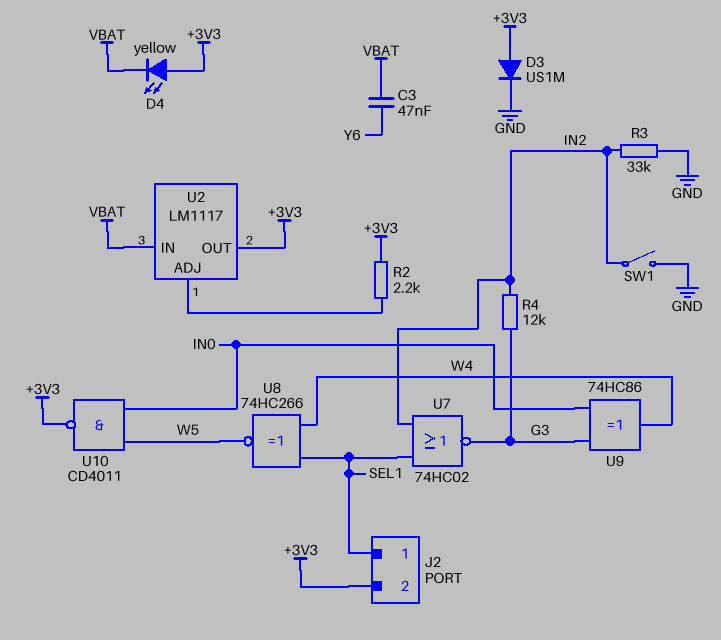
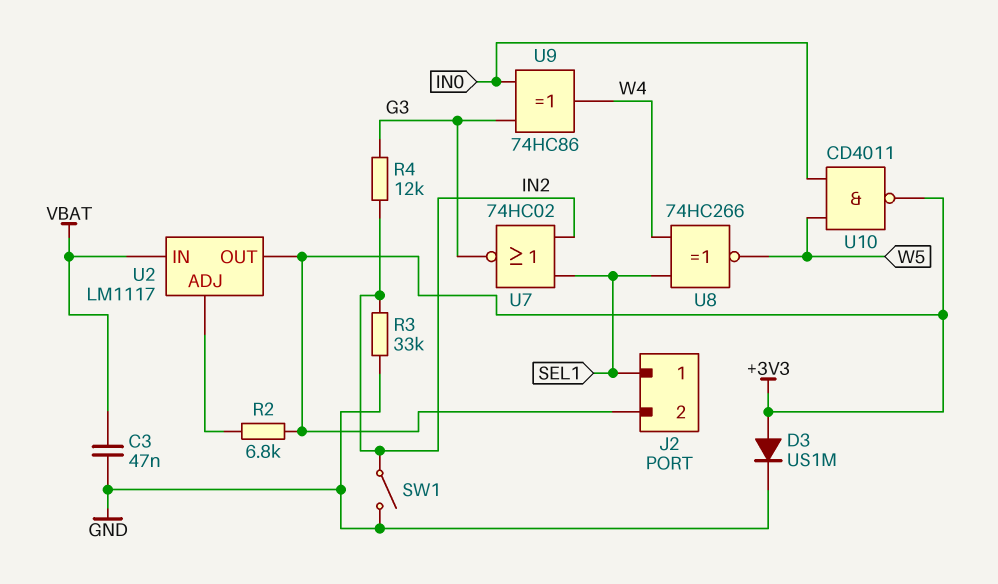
C3: 47nF (VBAT, Y6) -> 47nF (GND, VBAT)
D4: LED yellow (A +3V3, K VBAT) -> none
R2: 2.2k (+3V3, U2/ADJ) -> 6.8k (+3V3, U2/ADJ)

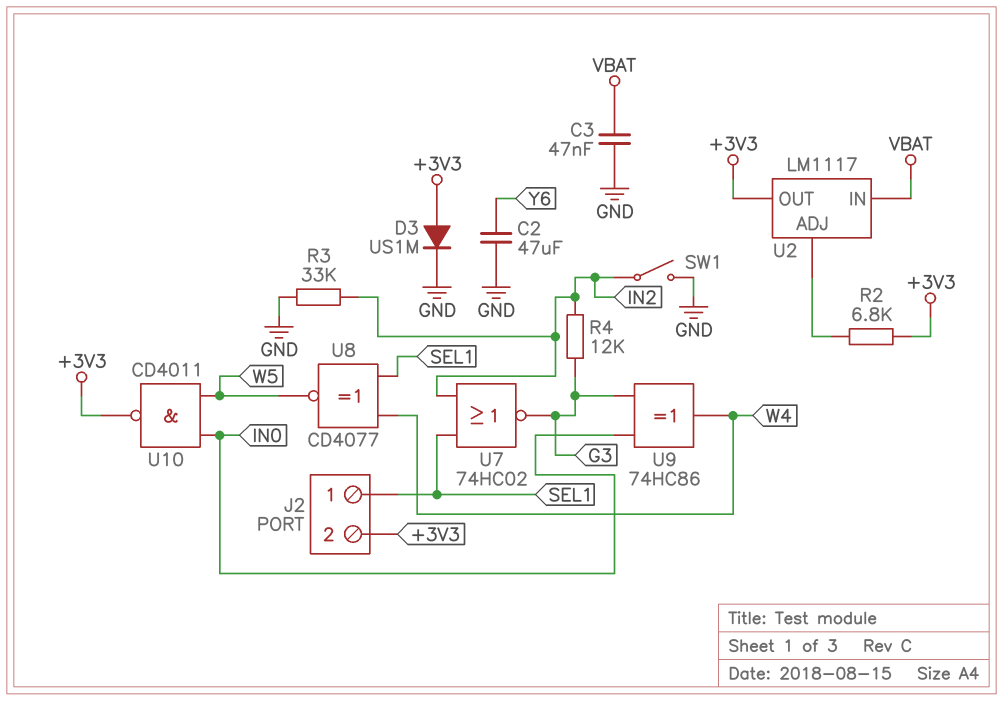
C2: none -> 47uF (GND, Y6)
U8: XNOR 74HC266 (in SEL1, in W4, out W5) -> XNOR CD4077 (in SEL1, in W4, out W5)

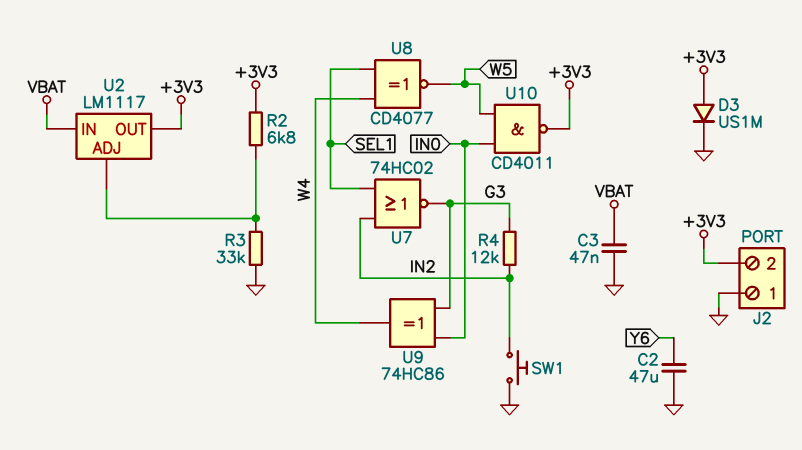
J2 pin 1: SEL1 -> GND
R3: 33k (GND, IN2) -> 33k (GND, U2/ADJ)
SW1: switch (GND, IN2) -> button (GND, IN2)

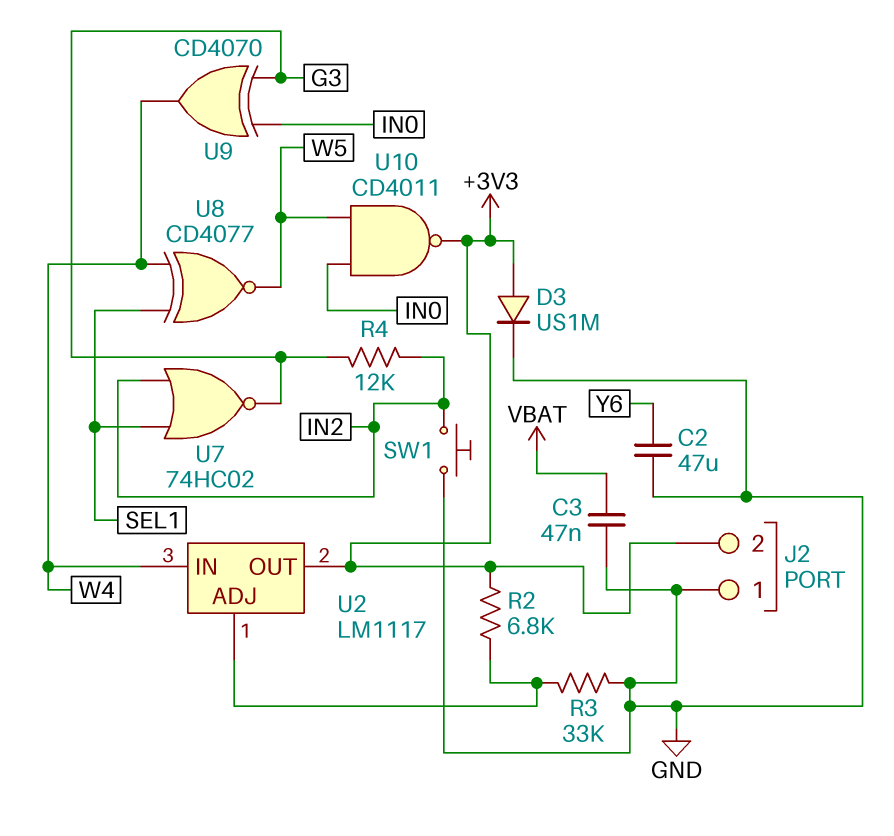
U2 pin IN: VBAT -> W4
U9: XOR 74HC86 (in G3, in IN0, out W4) -> XOR CD4070 (in G3, in IN0, out W4)

